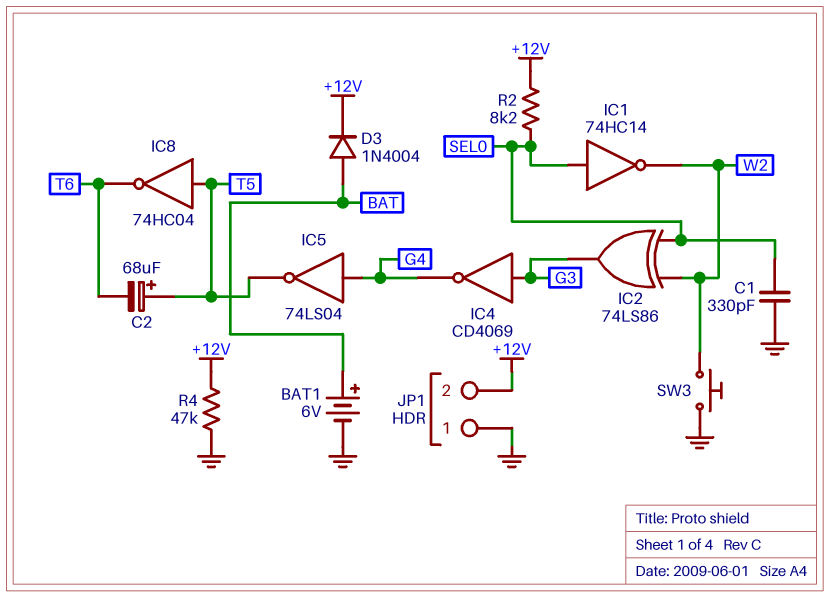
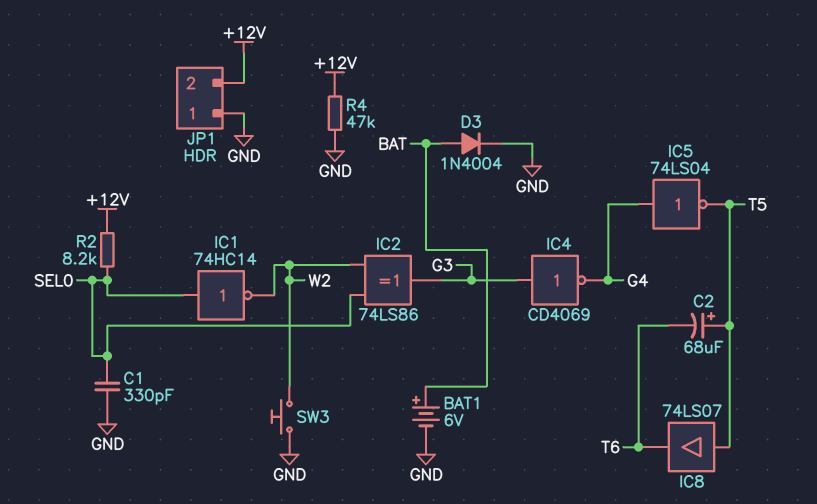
D3: diode 1N4004 (A BAT, K +12V) -> diode 1N4004 (A BAT, K GND)
IC8: NOT 74HC04 (in T5, out T6) -> buffer 74LS07 (in T5, out T6)

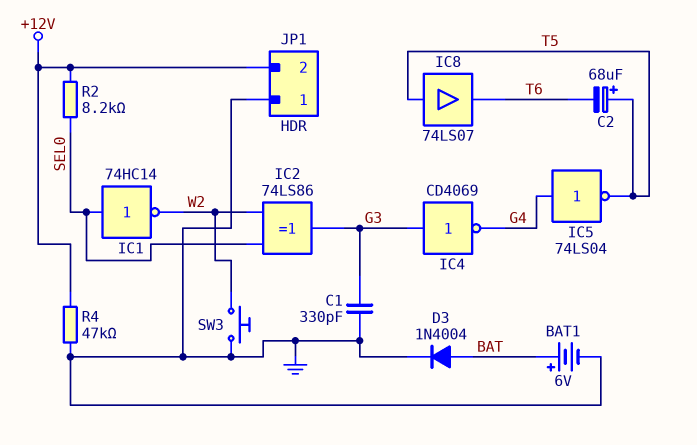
C1: 330pF (GND, SEL0) -> 330pF (G3, GND)

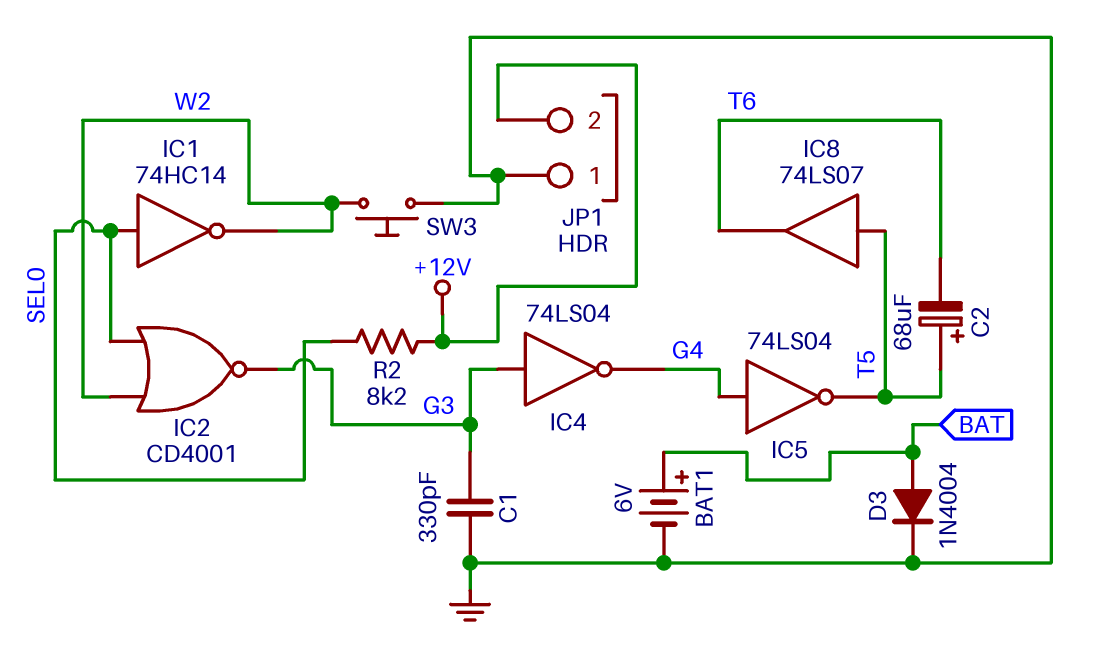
IC2: XOR 74LS86 (in SEL0, in W2, out G3) -> NOR CD4001 (in SEL0, in W2, out G3)
IC4: NOT CD4069 (in G3, out G4) -> NOT 74LS04 (in G3, out G4)
R4: 47k (+12V, GND) -> none

